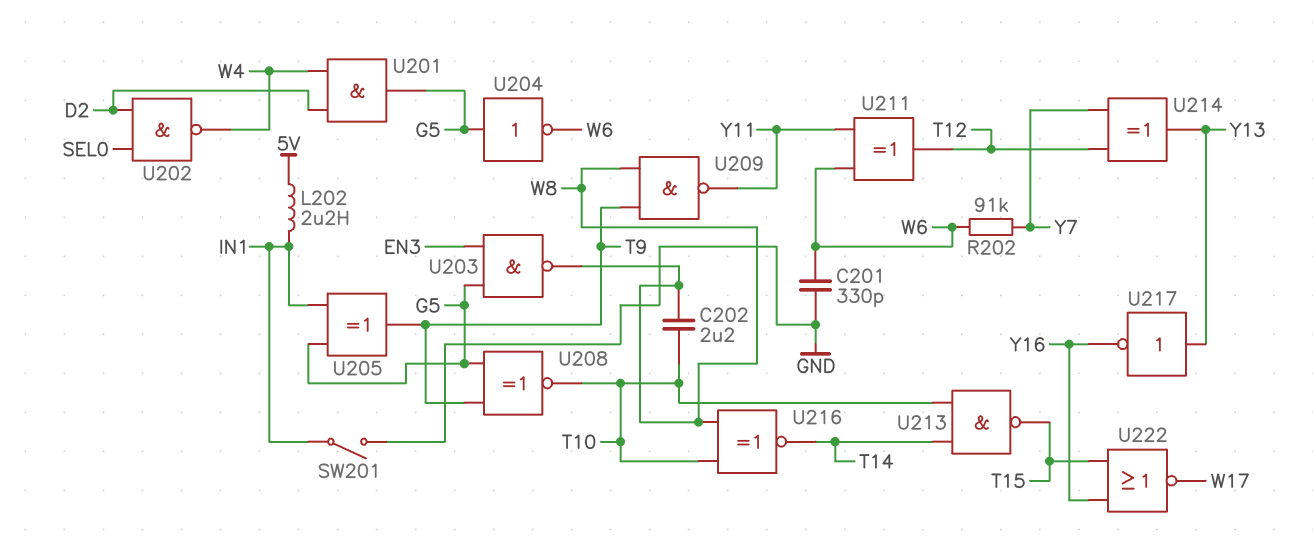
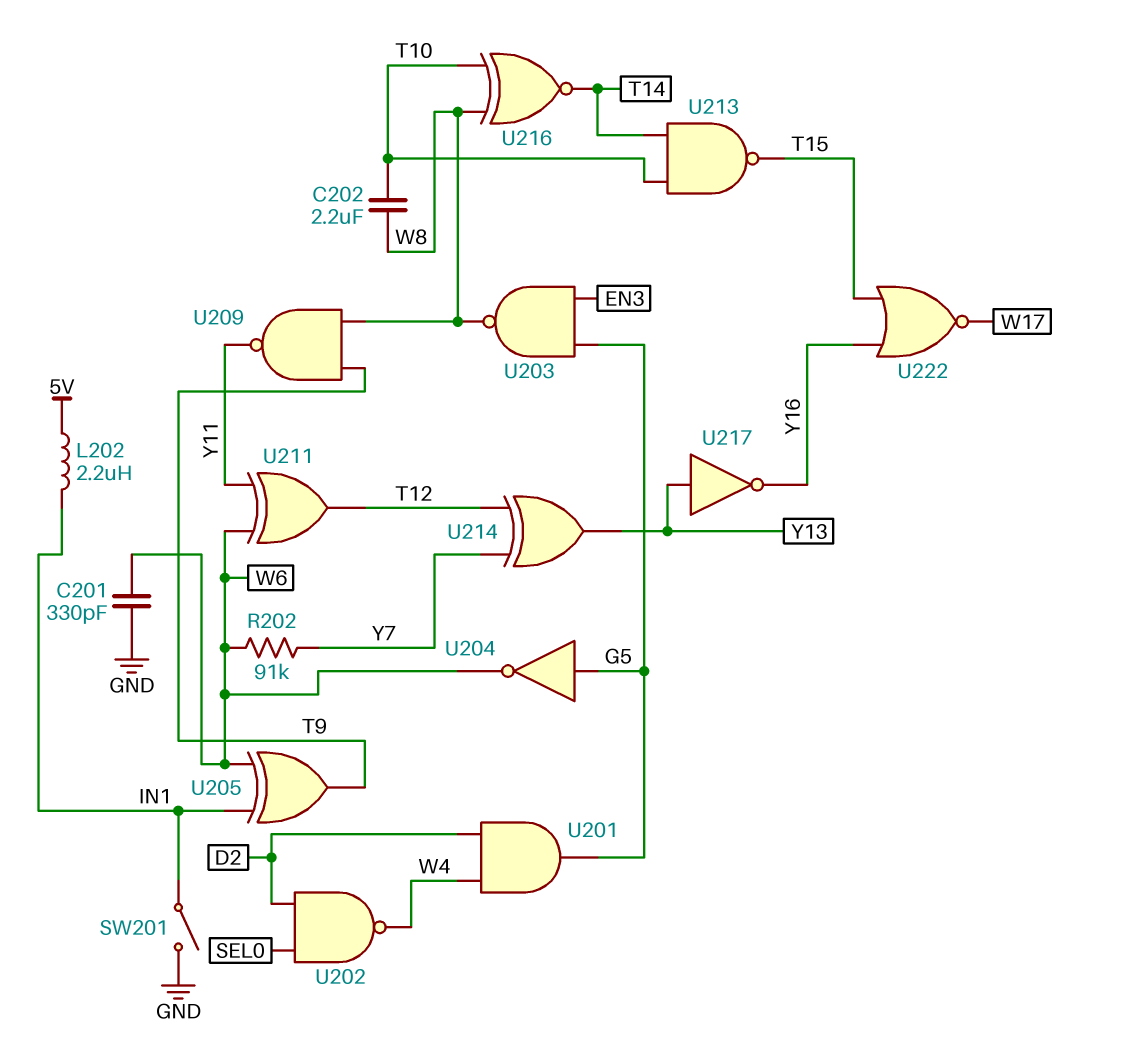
U205: XOR (in G5, in IN1, out T9) -> XOR (in IN1, in W6, out T9)
U208: XNOR (in G5, in T9, out T10) -> none

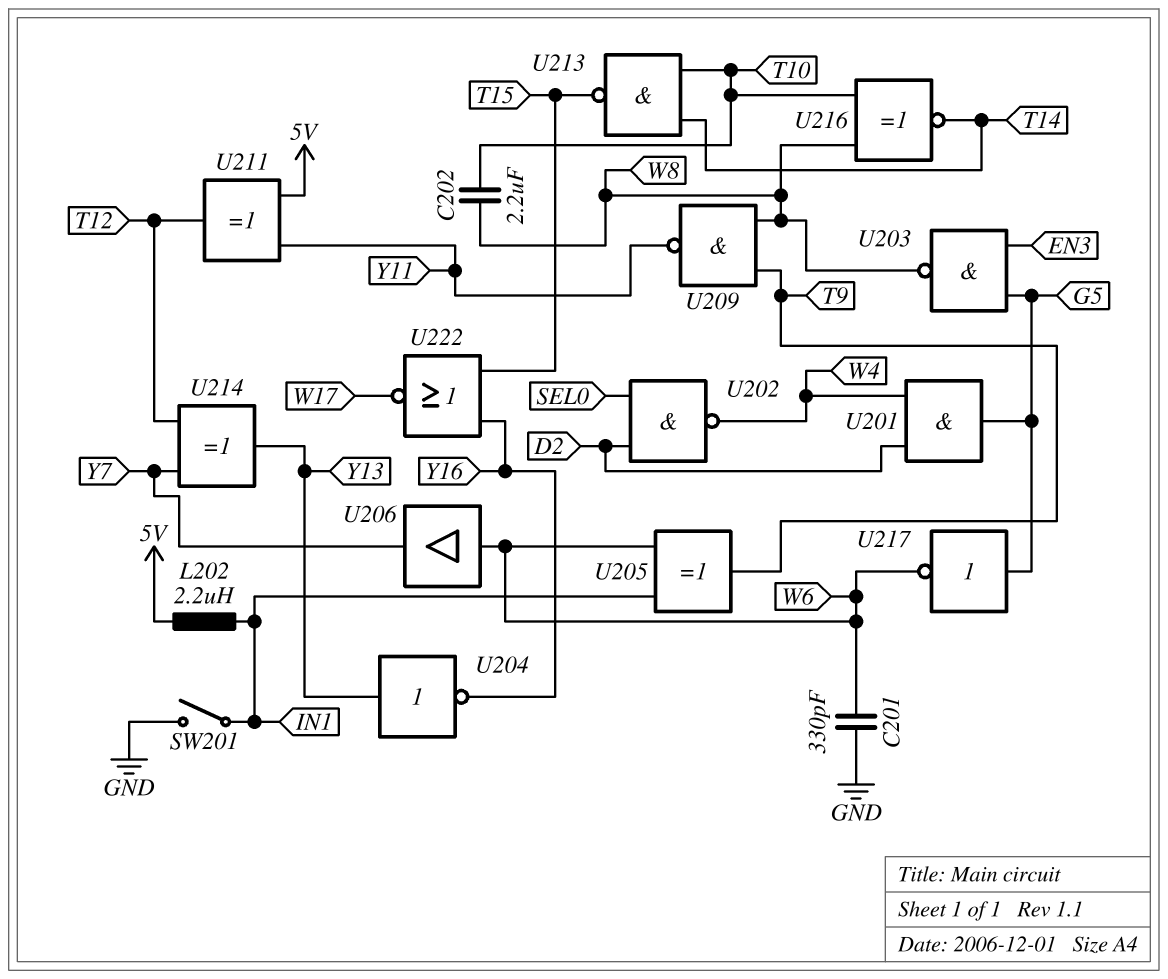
R202: 91k (W6, Y7) -> none
U204: NOT (in G5, out W6) -> NOT (in Y13, out Y16)
U206: none -> buffer (in W6, out Y7)
U211: XOR (in W6, in Y11, out T12) -> XOR (in 5V, in Y11, out T12)
U217: NOT (in Y13, out Y16) -> NOT (in G5, out W6)

